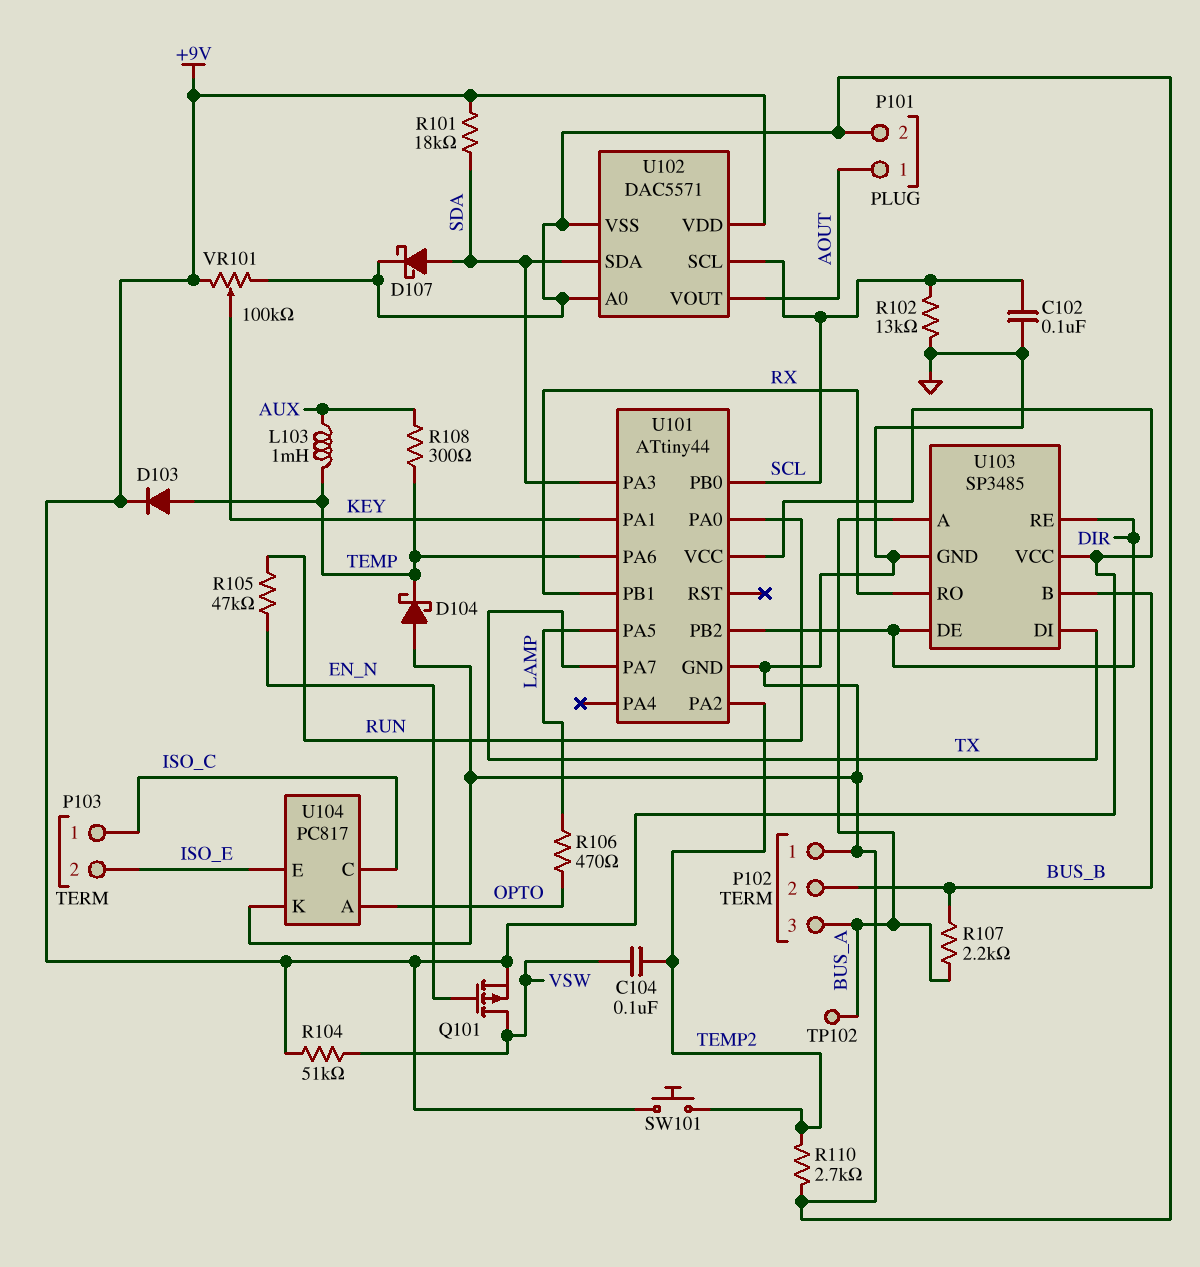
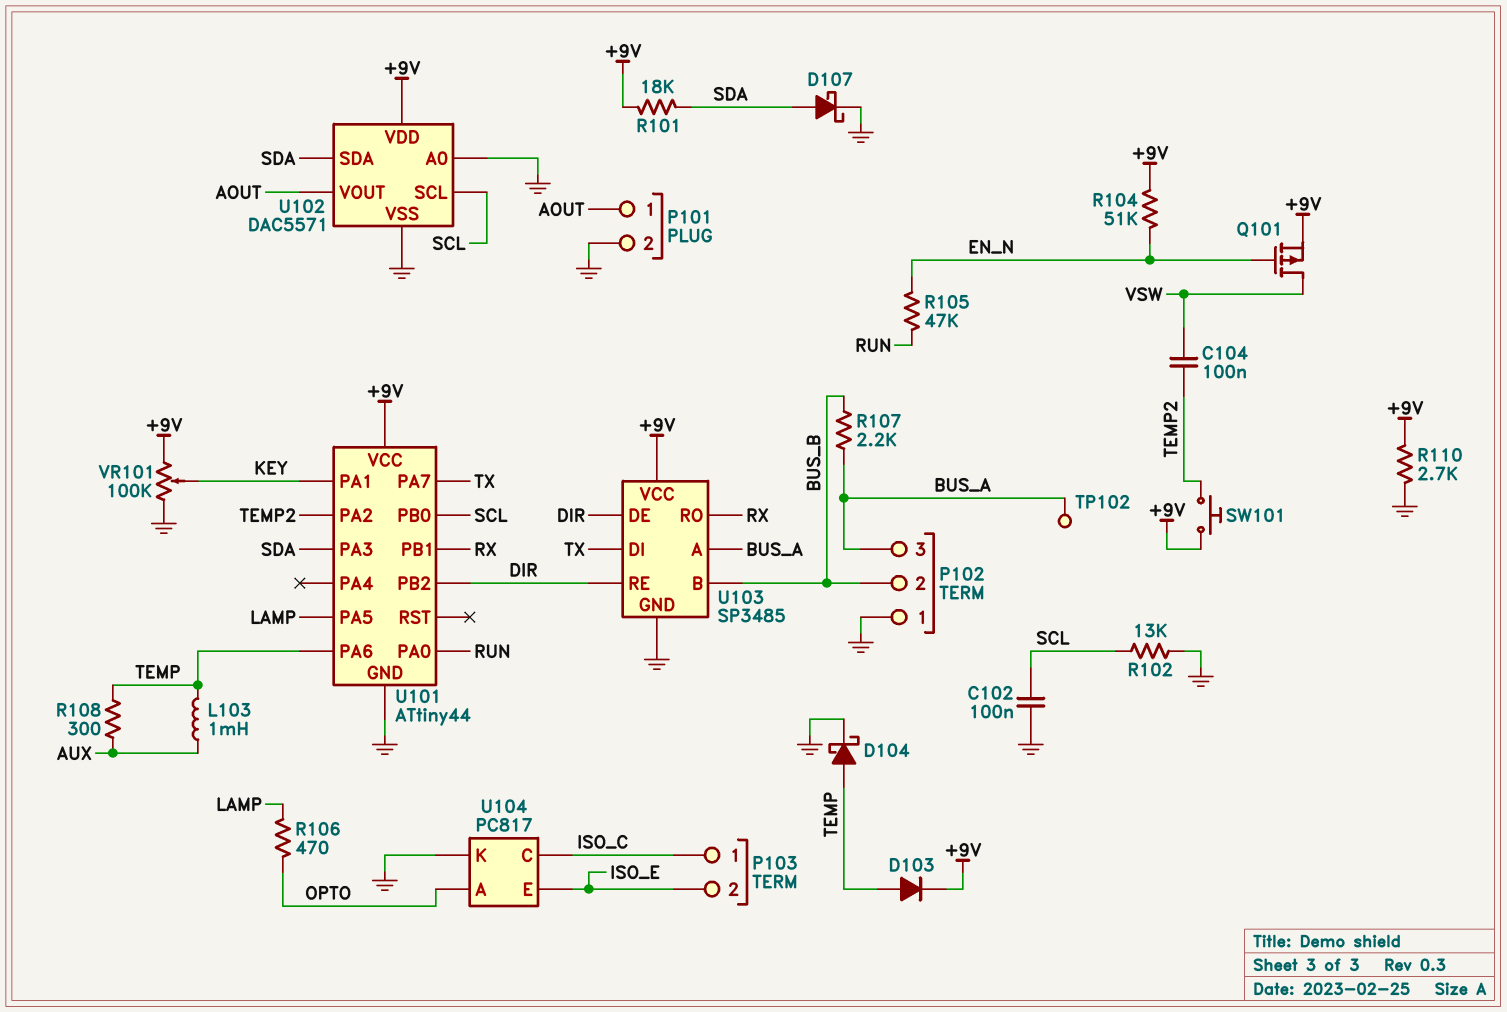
D104: schottky (A GND, K TEMP) -> schottky (A TEMP, K GND)
R104: 51k (+9V, VSW) -> 51k (+9V, EN_N)
R110: 2.7k (GND, TEMP2) -> 2.7k (+9V, GND)

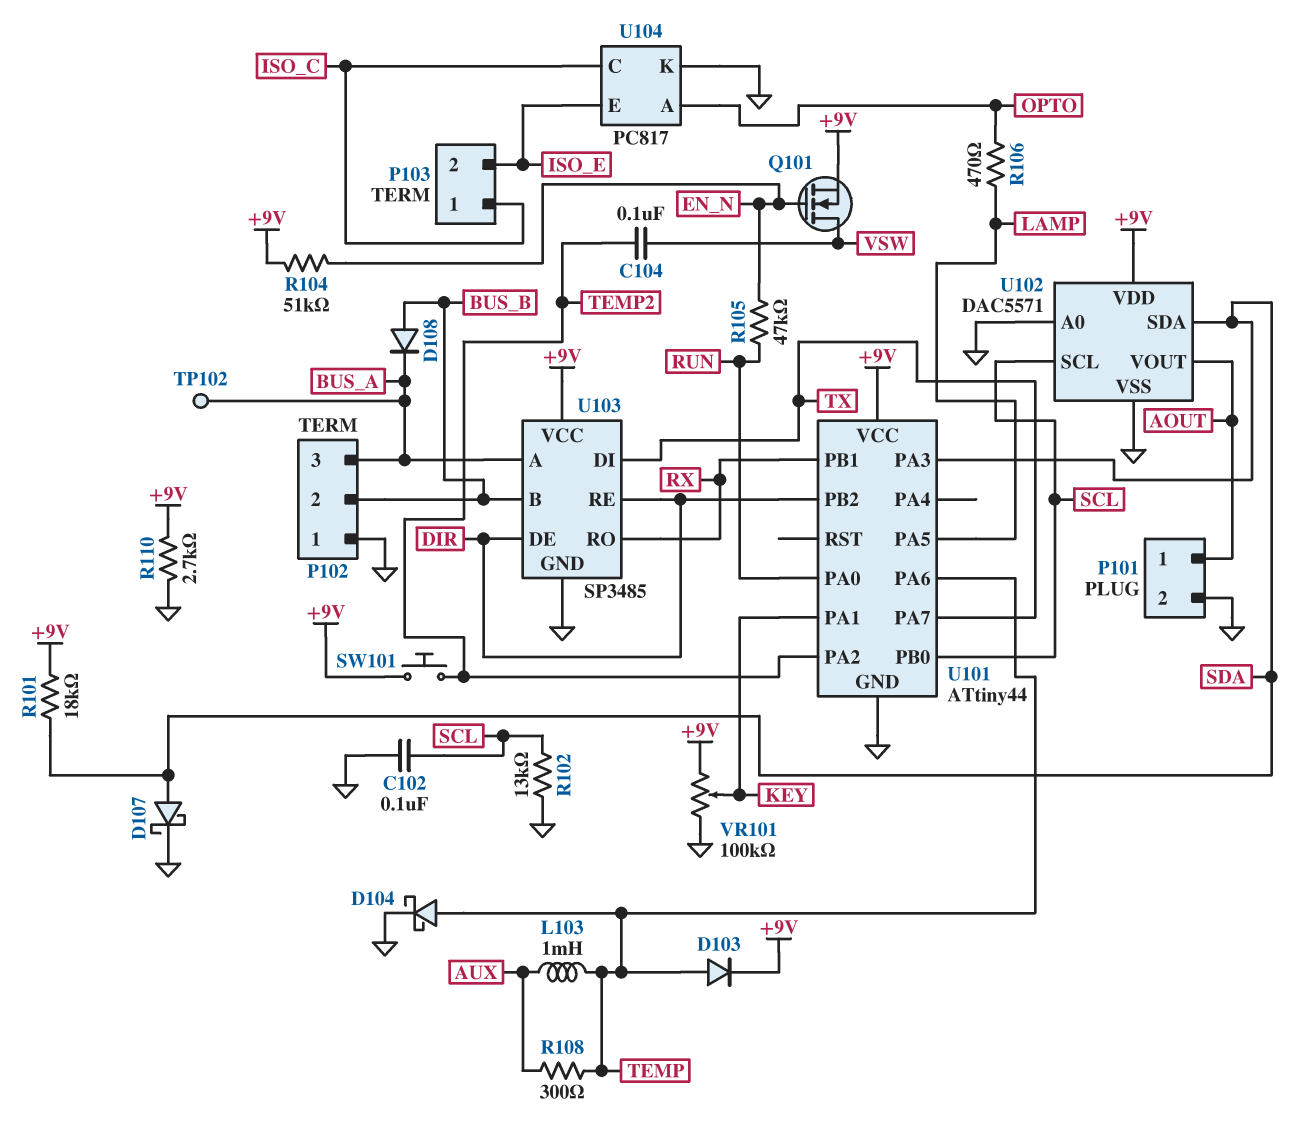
D108: none -> diode (A BUS_B, K BUS_A)
Q101: PMOS (G EN_N, D VSW, S +9V) -> NMOS (G EN_N, D VSW, S +9V)
R107: 2.2k (BUS_A, BUS_B) -> none

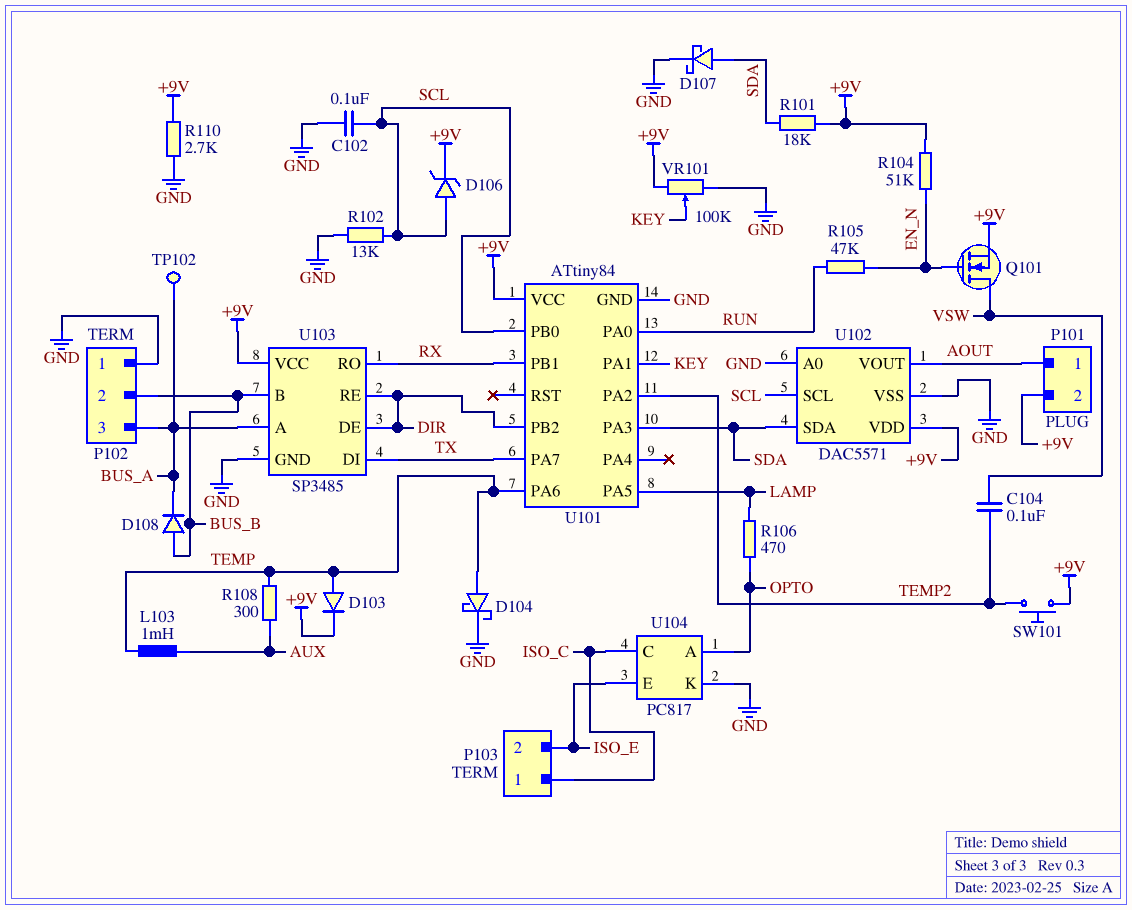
D106: none -> zener (A SCL, K +9V)
P101 pin 2: GND -> +9V
U101: ATtiny44 -> ATtiny84

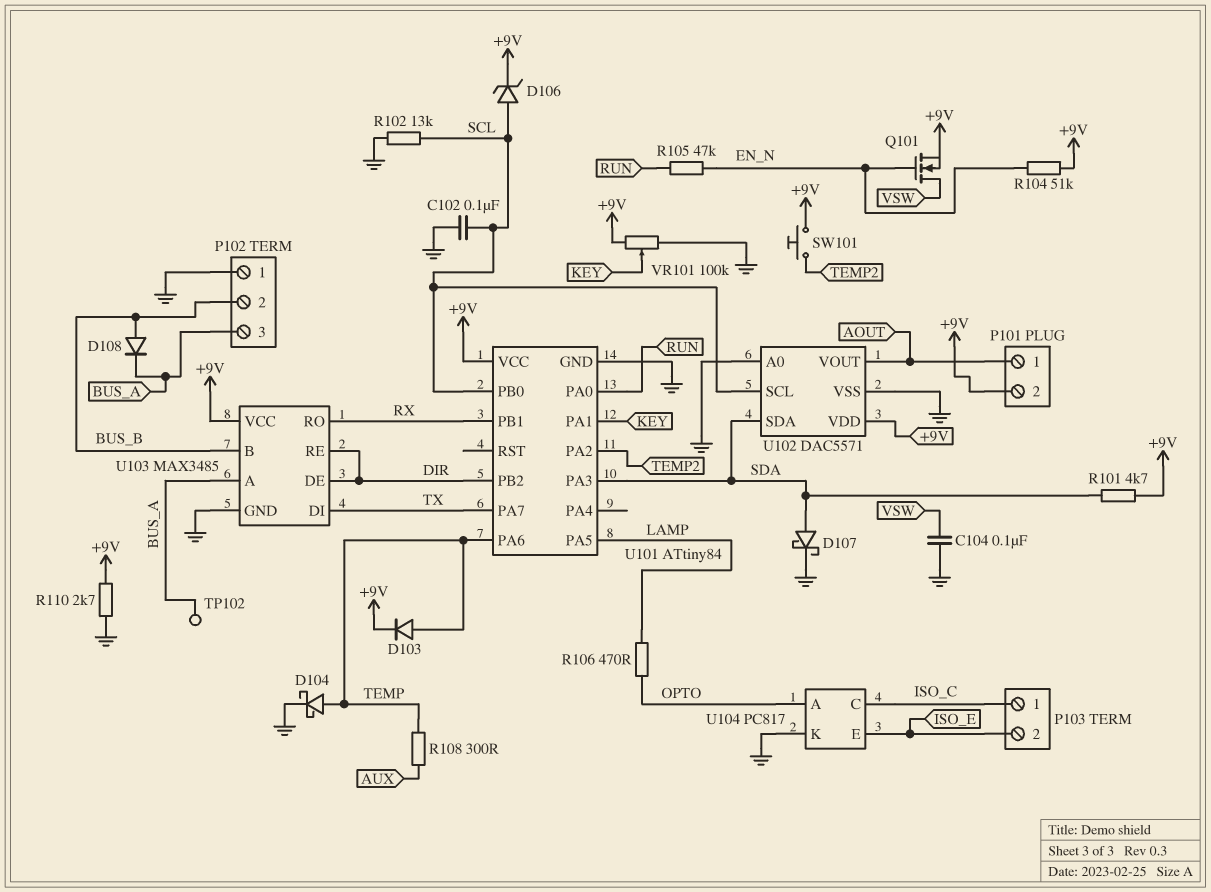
C104: 100nF (TEMP2, VSW) -> 100nF (GND, VSW)
L103: 1mH (AUX, TEMP) -> none
R101: 18k (+9V, SDA) -> 4.7k (+9V, SDA)
U103: SP3485 -> MAX3485

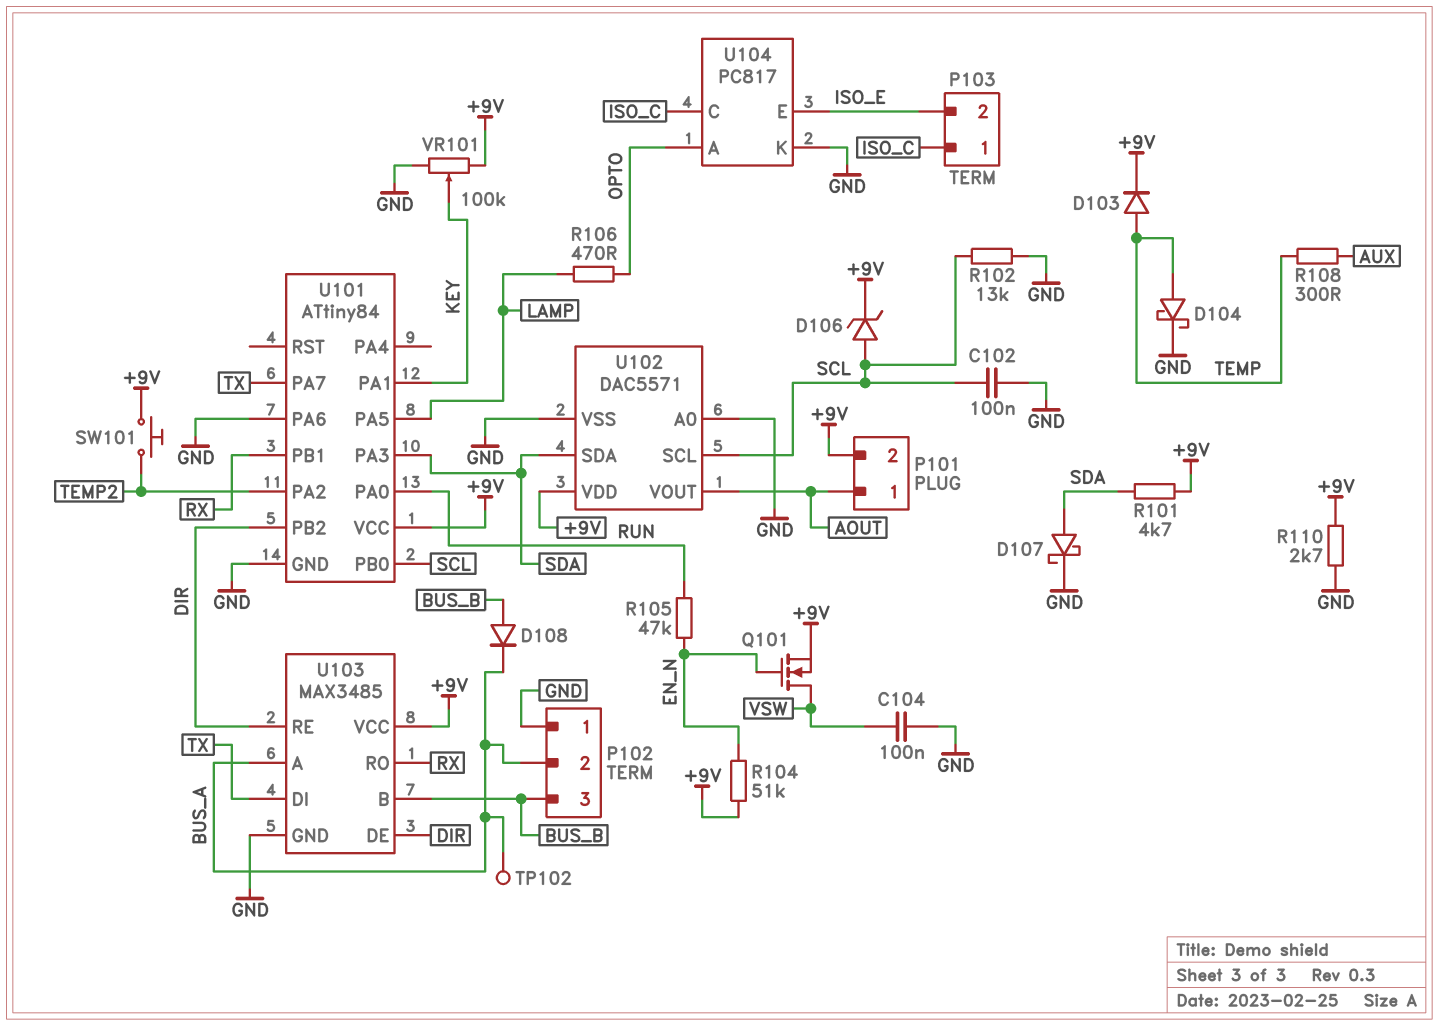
P102 pin 2: BUS_B -> BUS_A
P102 pin 3: BUS_A -> BUS_B
U101 pin PA6: TEMP -> GND

